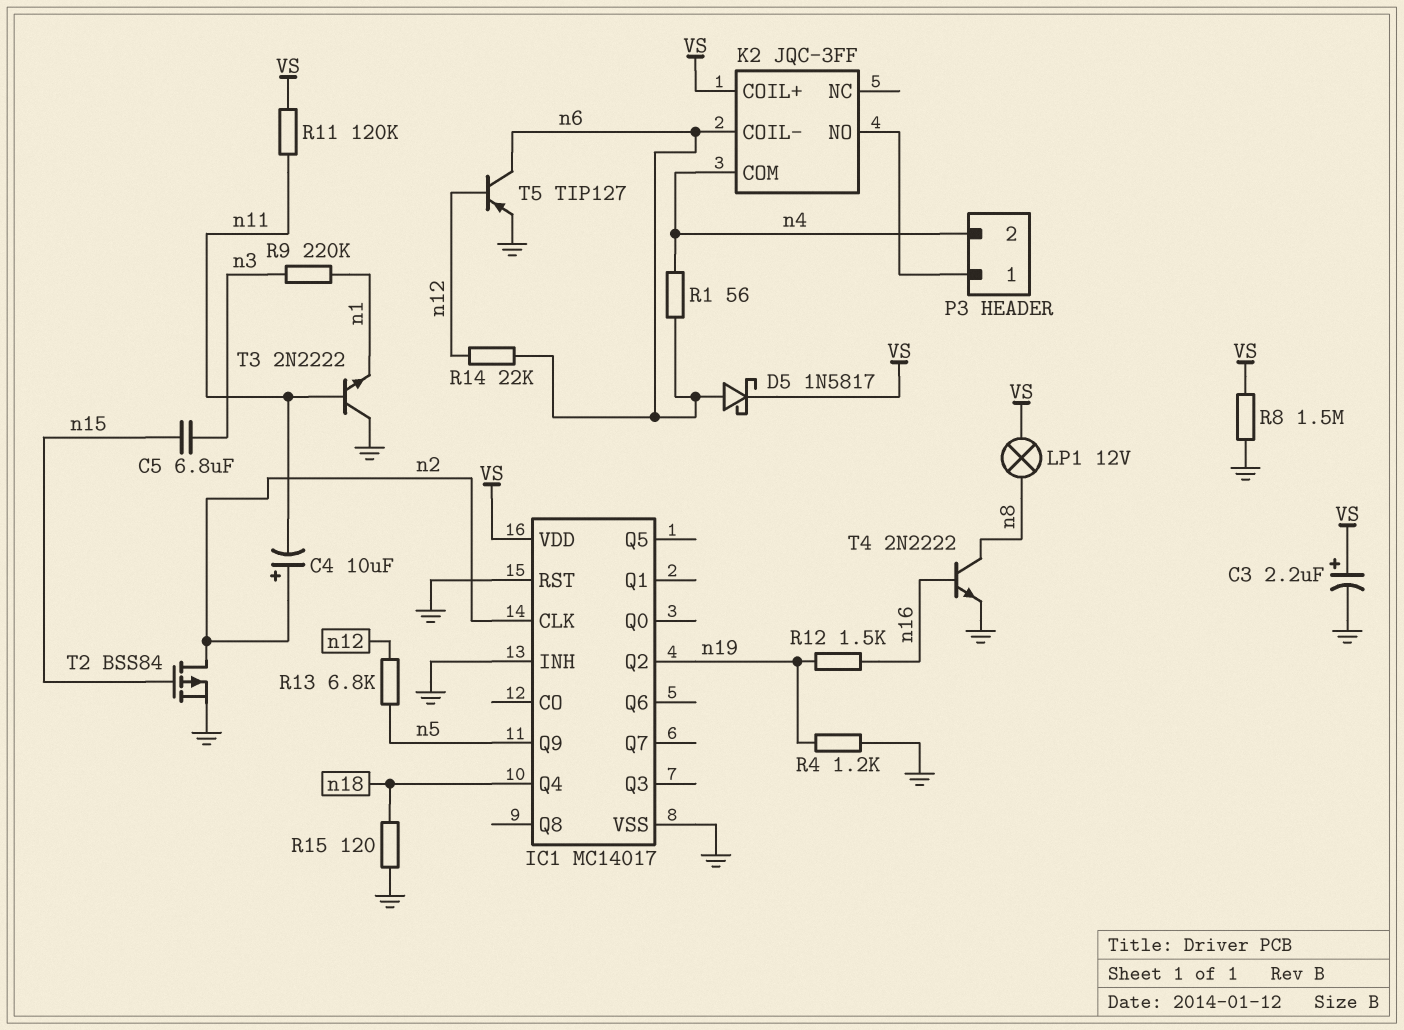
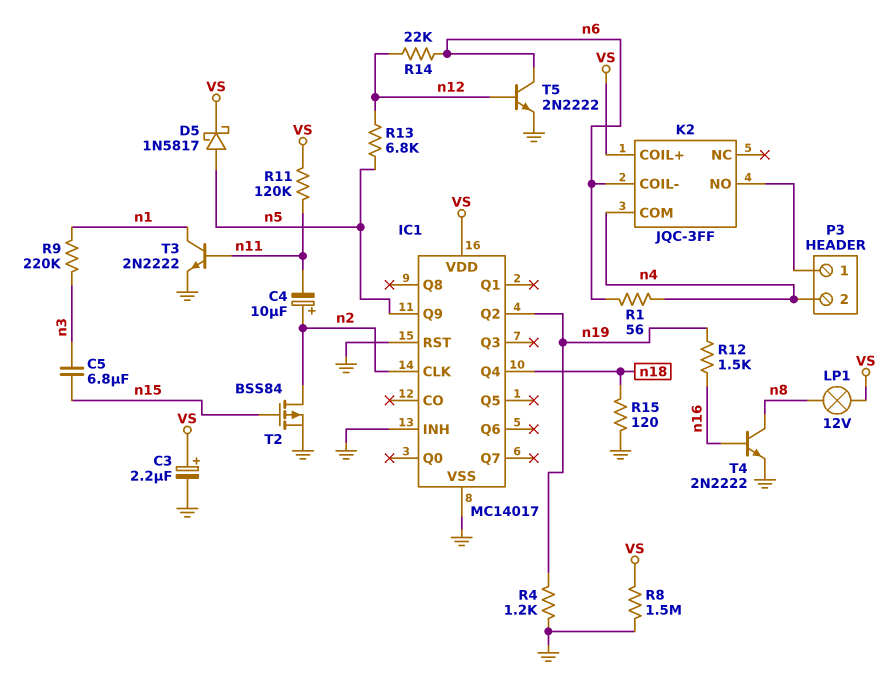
D5: schottky 1N5817 (A n6, K VS) -> schottky 1N5817 (A n5, K VS)
T3: NPN 2N2222 (B n11, C GND, E n1) -> NPN 2N2222 (B n11, C n1, E GND)
T5: PNP TIP127 (B n12, C n6, E GND) -> NPN 2N2222 (B n12, C n6, E GND)

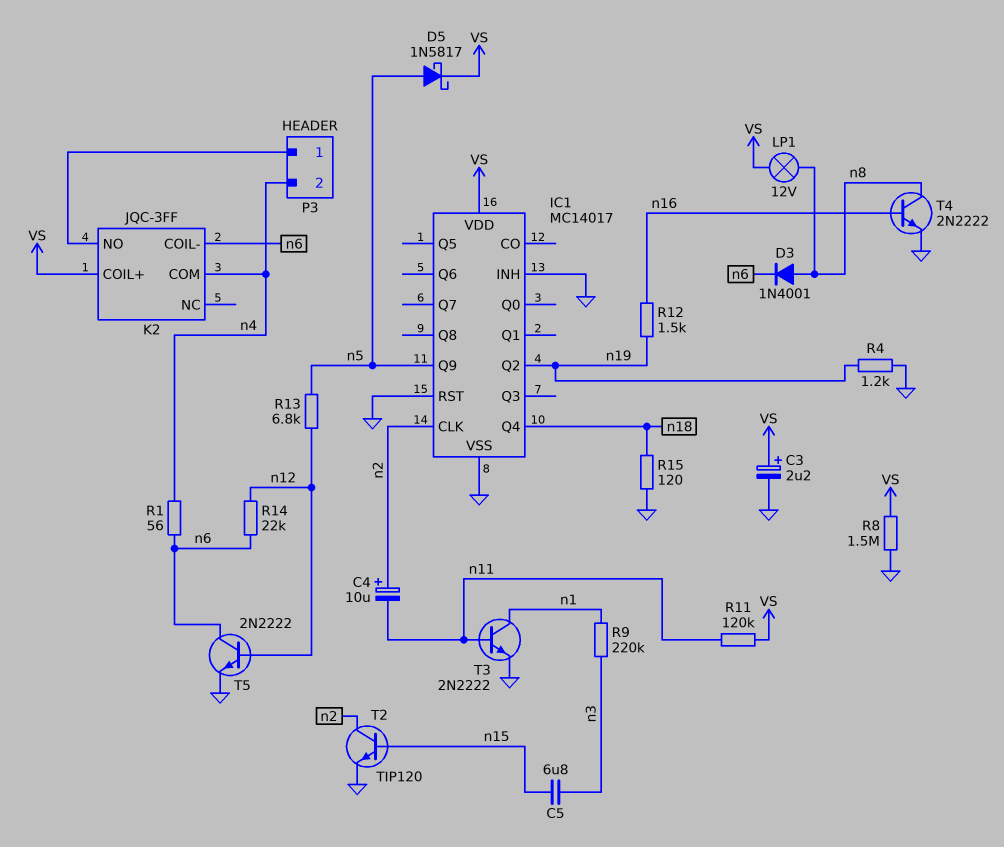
D3: none -> diode 1N4001 (A n8, K n6)
T2: PMOS BSS84 (G n15, D n2, S GND) -> NPN TIP120 (B n15, C n2, E GND)

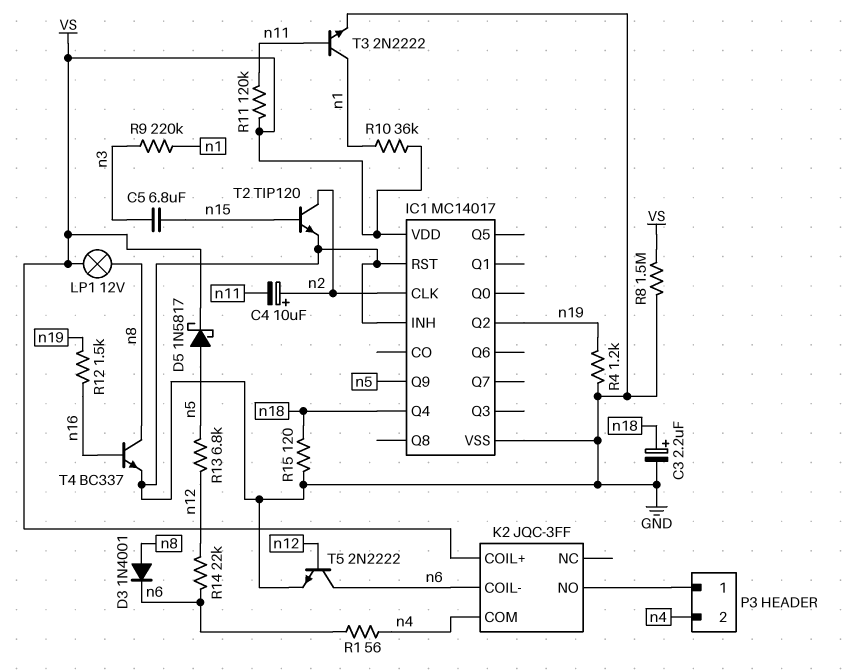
C3: 2.2uF (plus VS, minus GND) -> 2.2uF (plus n18, minus GND)
R10: none -> 36k (VS, n1)
T4: NPN 2N2222 (B n16, C n8, E GND) -> NPN BC337 (B n16, C n8, E GND)

